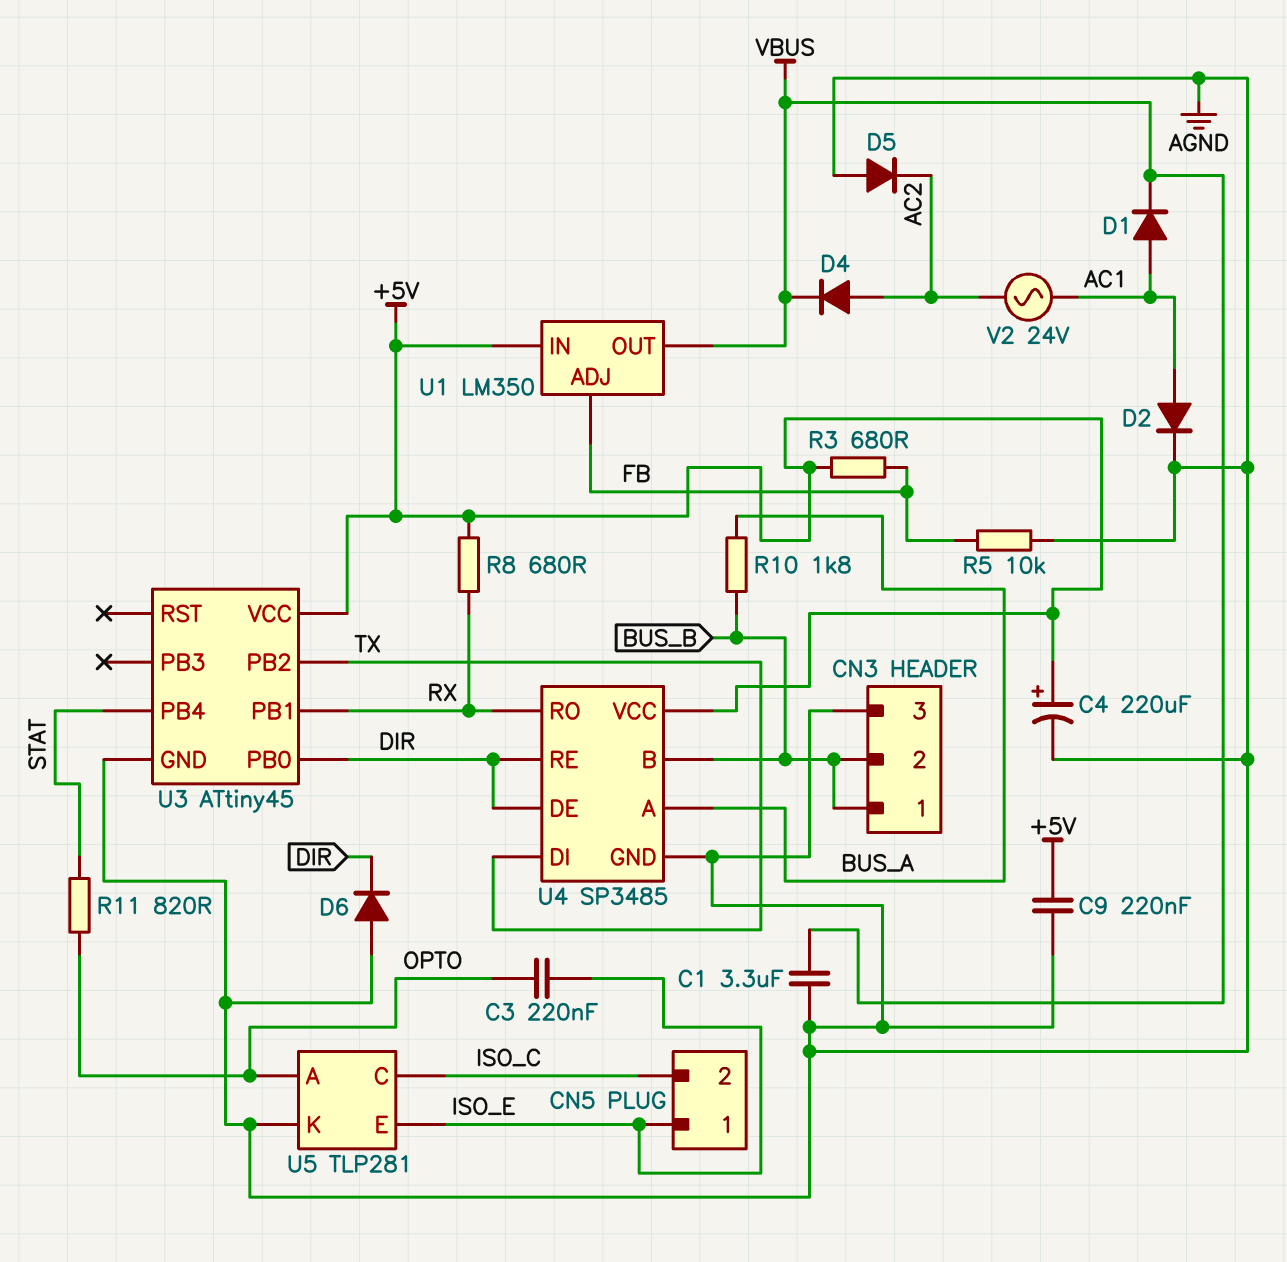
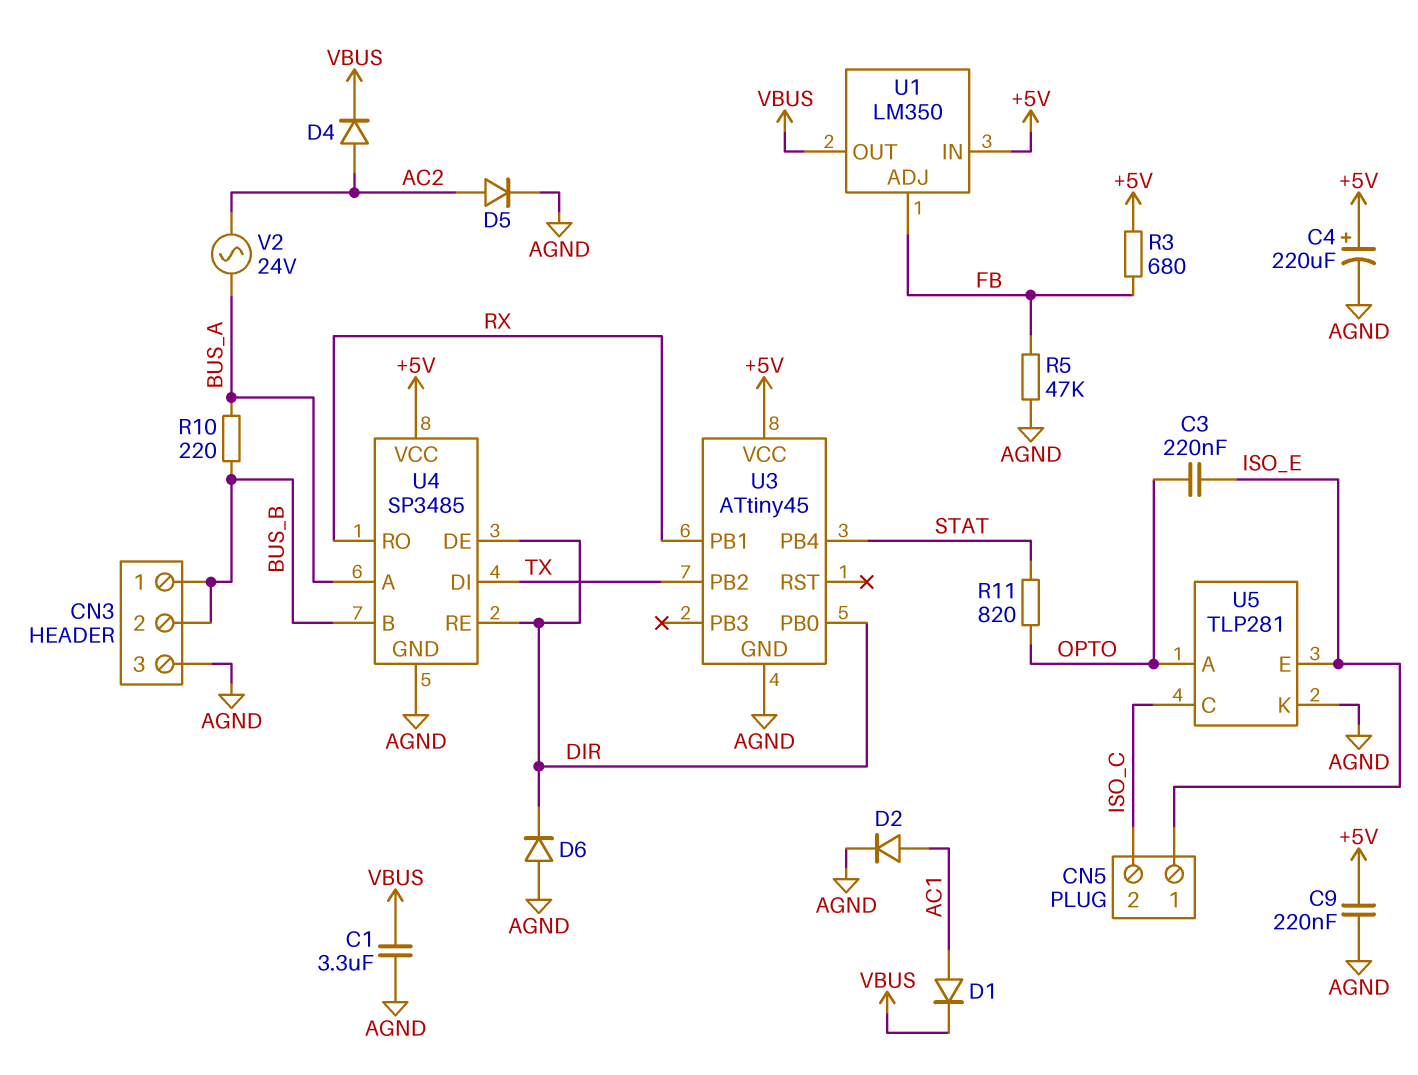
D5: diode (A AGND, K AC2) -> diode (A AC2, K AGND)
R5: 10k (AGND, FB) -> 47k (AGND, FB)
R8: 680 (+5V, RX) -> none
R10: 1.8k (BUS_A, BUS_B) -> 220 (BUS_A, BUS_B)
V2: AC 24V (AC1, AC2) -> AC 24V (AC2, BUS_A)

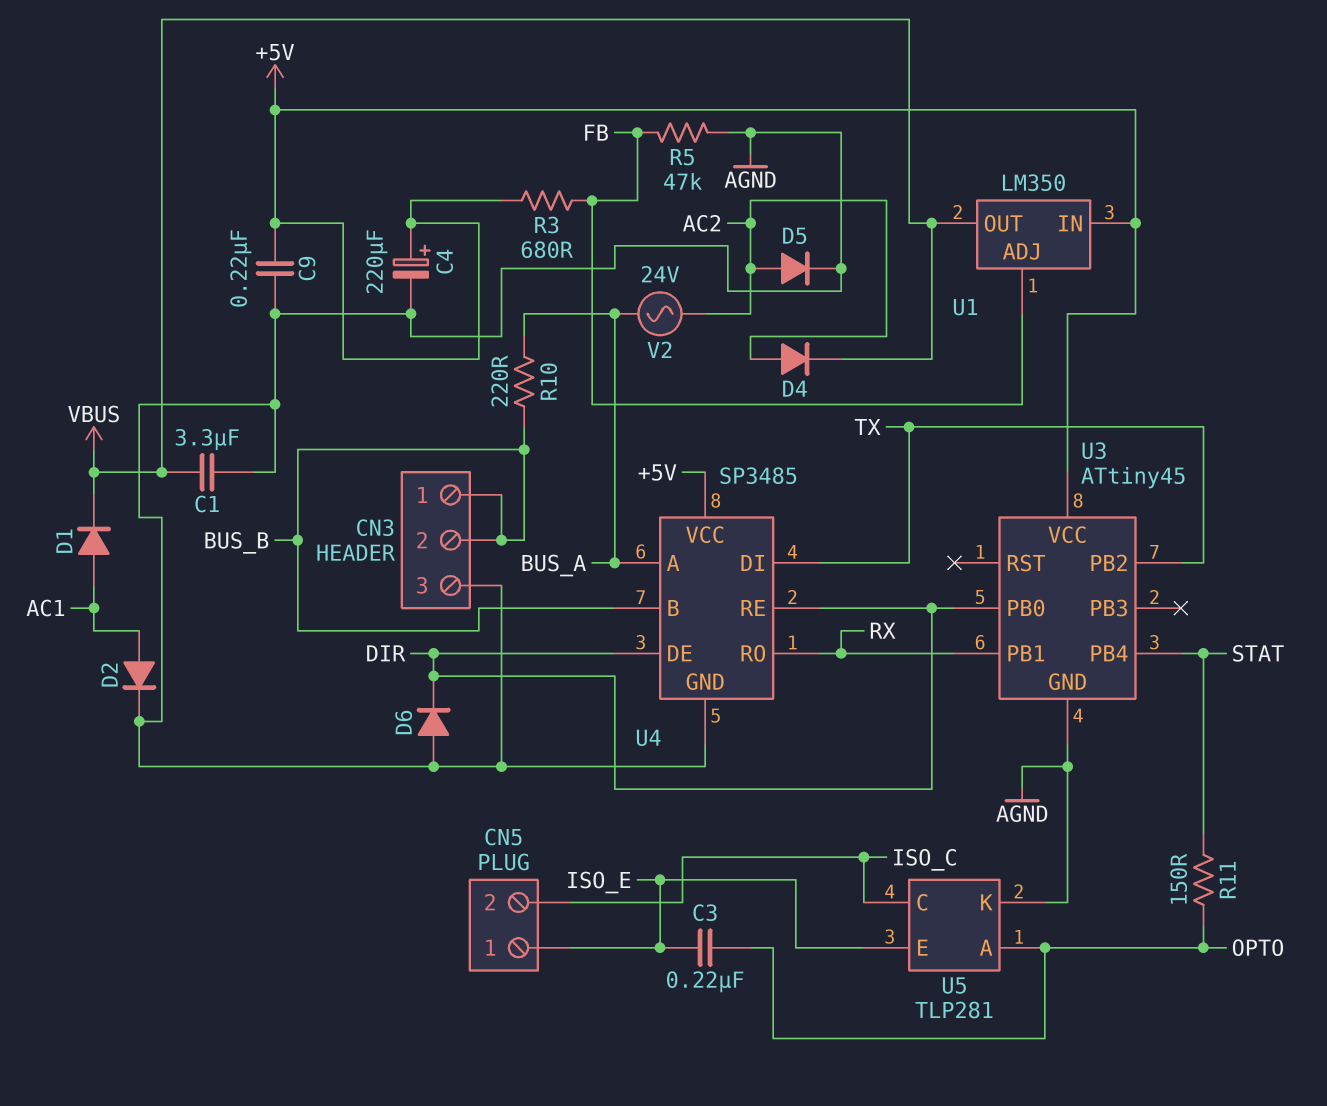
R11: 820 (OPTO, STAT) -> 150 (OPTO, STAT)

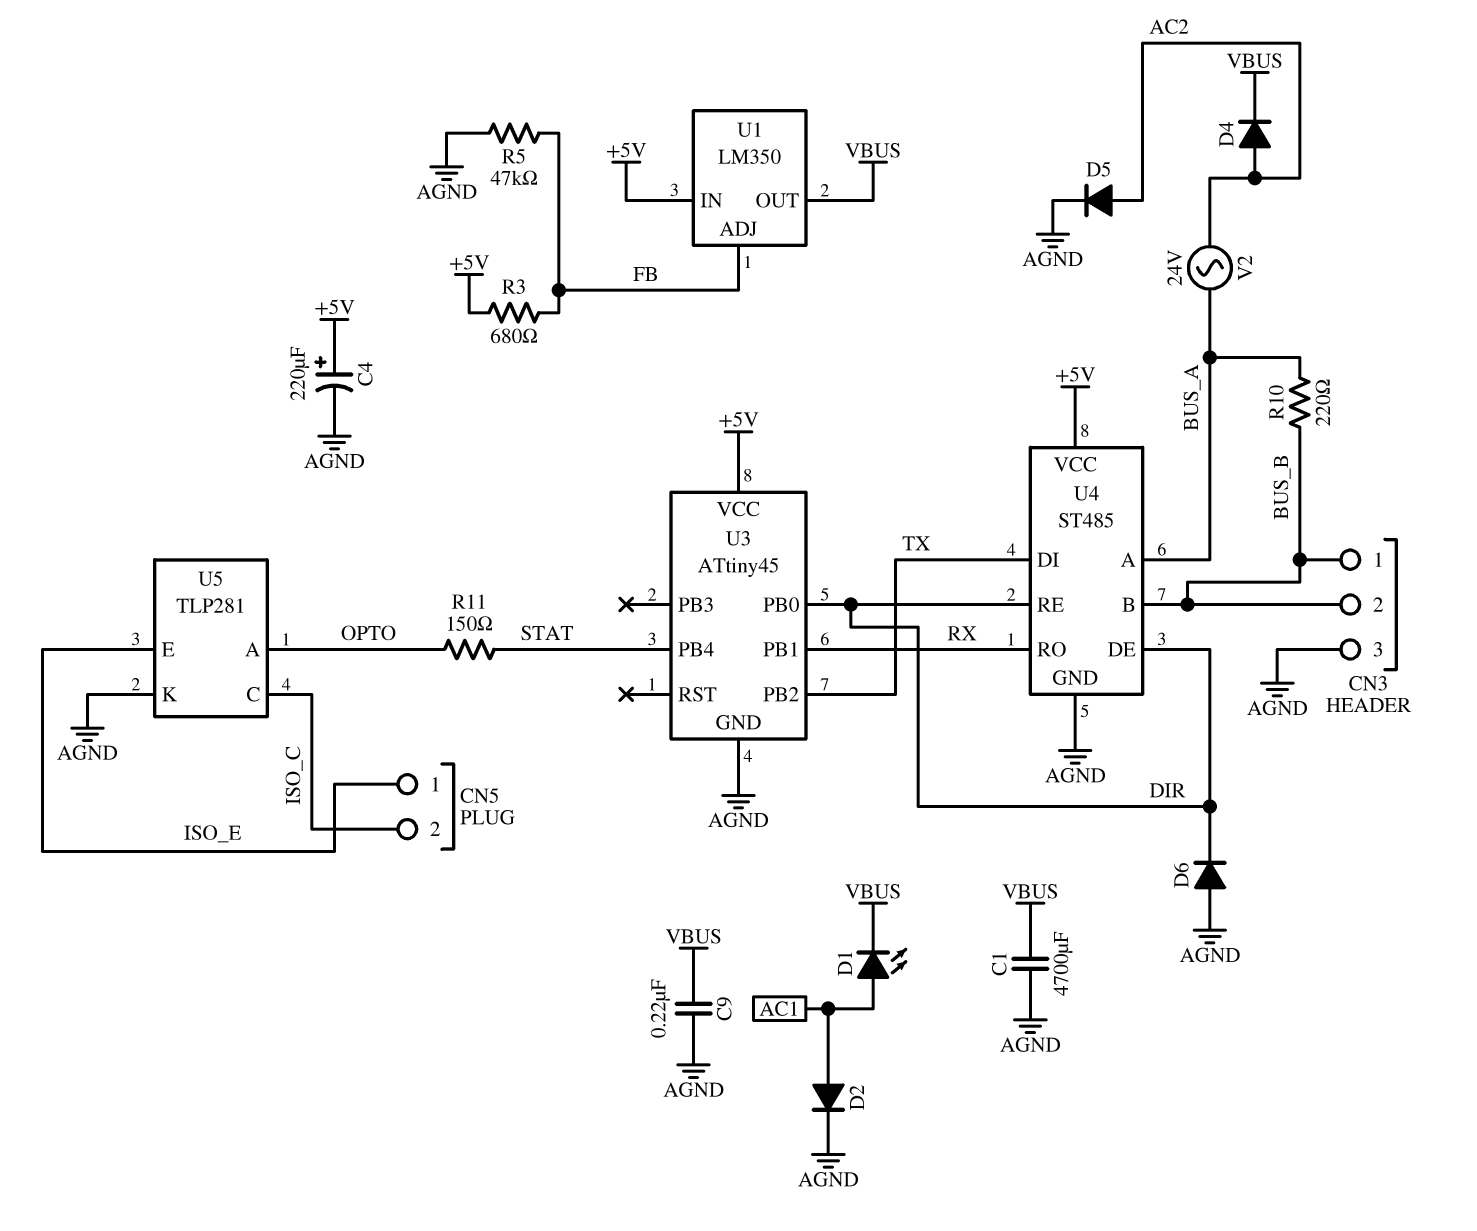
C1: 3.3uF (AGND, VBUS) -> 4700uF (AGND, VBUS)
C3: 220nF (ISO_E, OPTO) -> none
C9: 220nF (+5V, AGND) -> 220nF (AGND, VBUS)
D1: diode (A AC1, K VBUS) -> LED (A AC1, K VBUS)
U4: SP3485 -> ST485

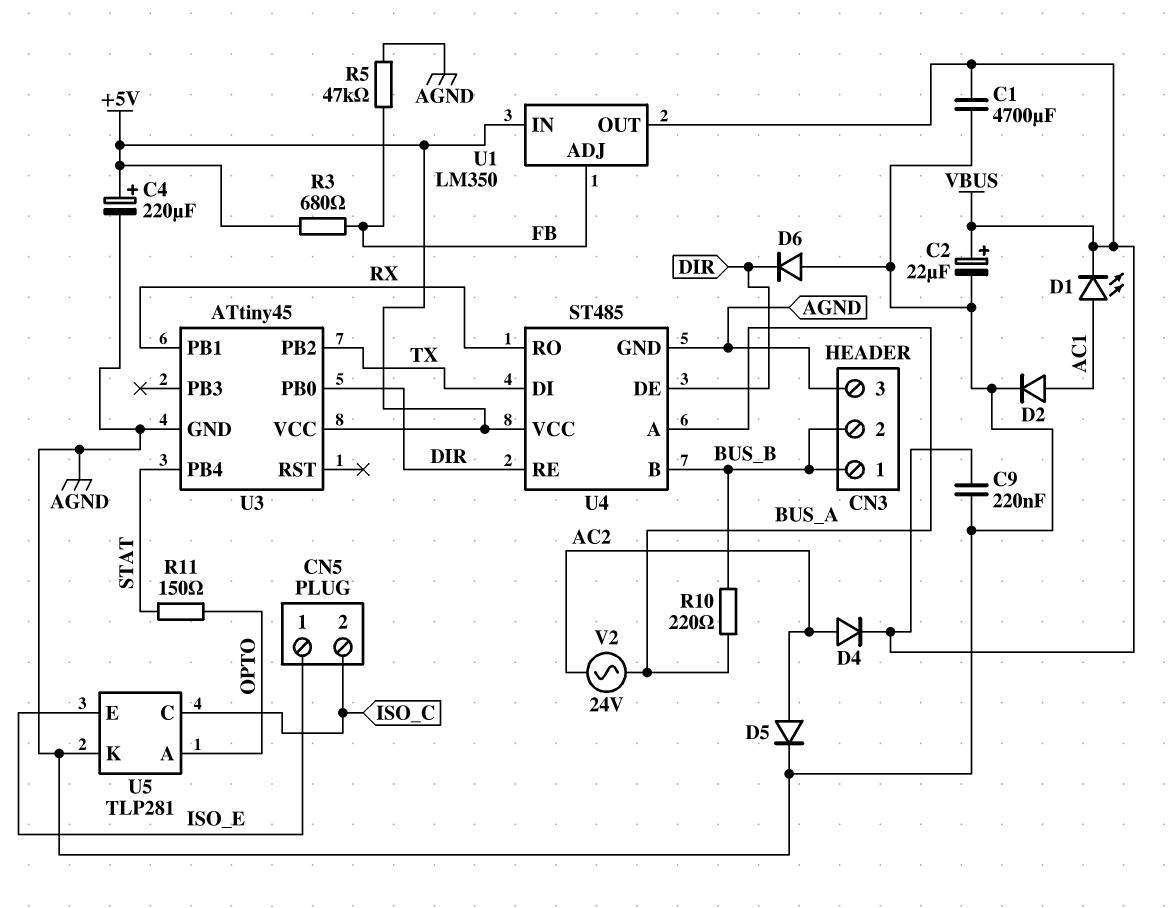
C2: none -> 22uF (plus VBUS, minus AGND)

